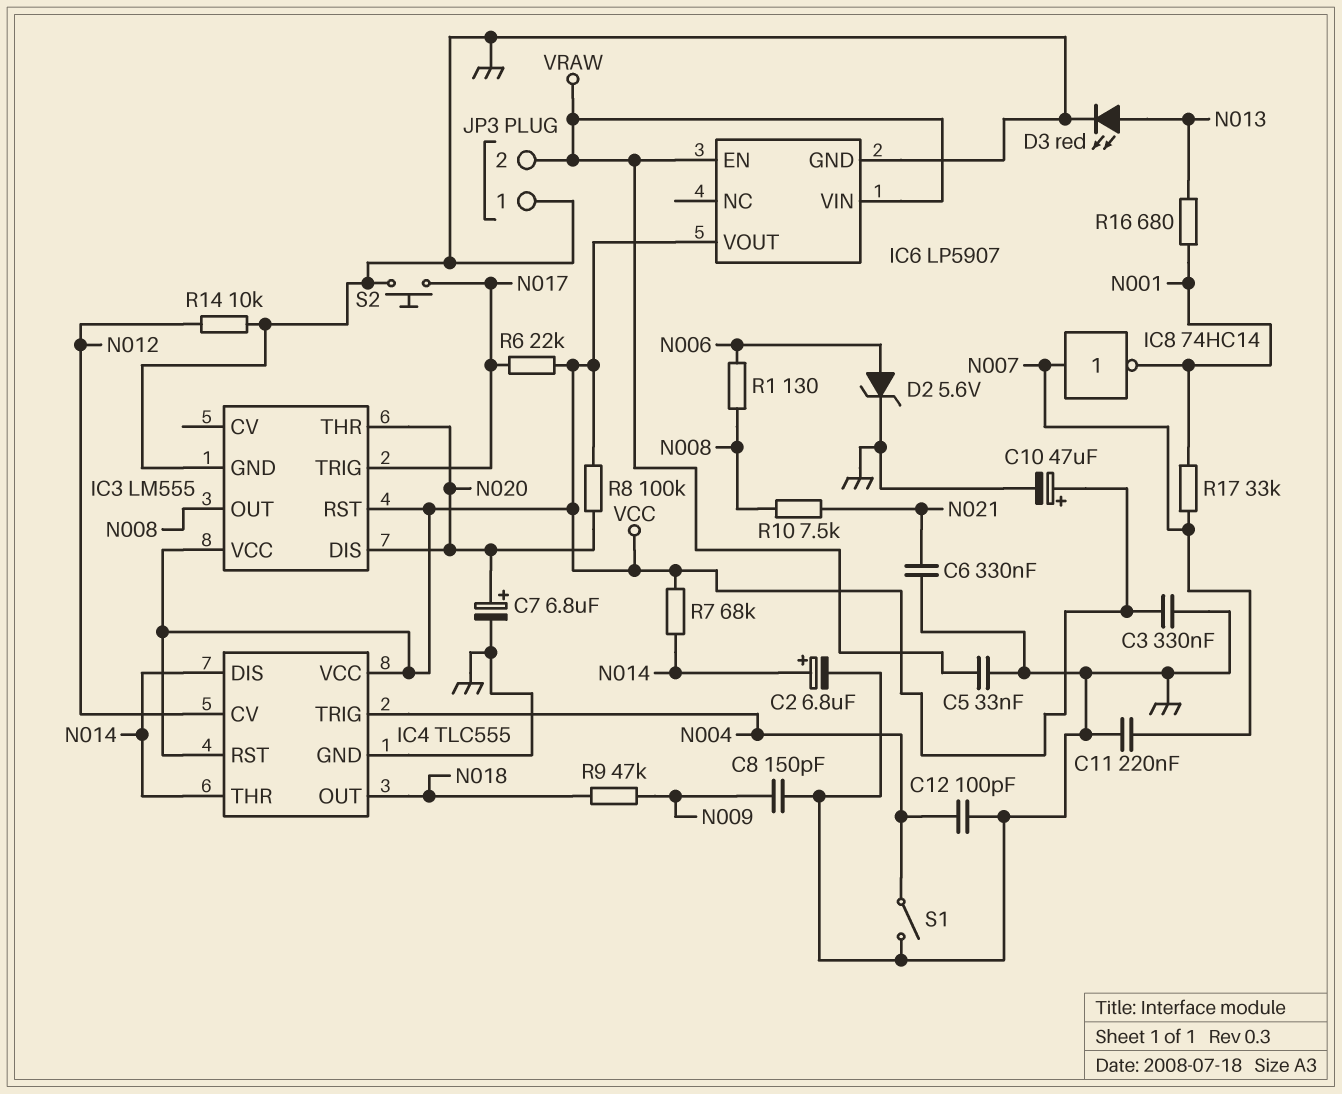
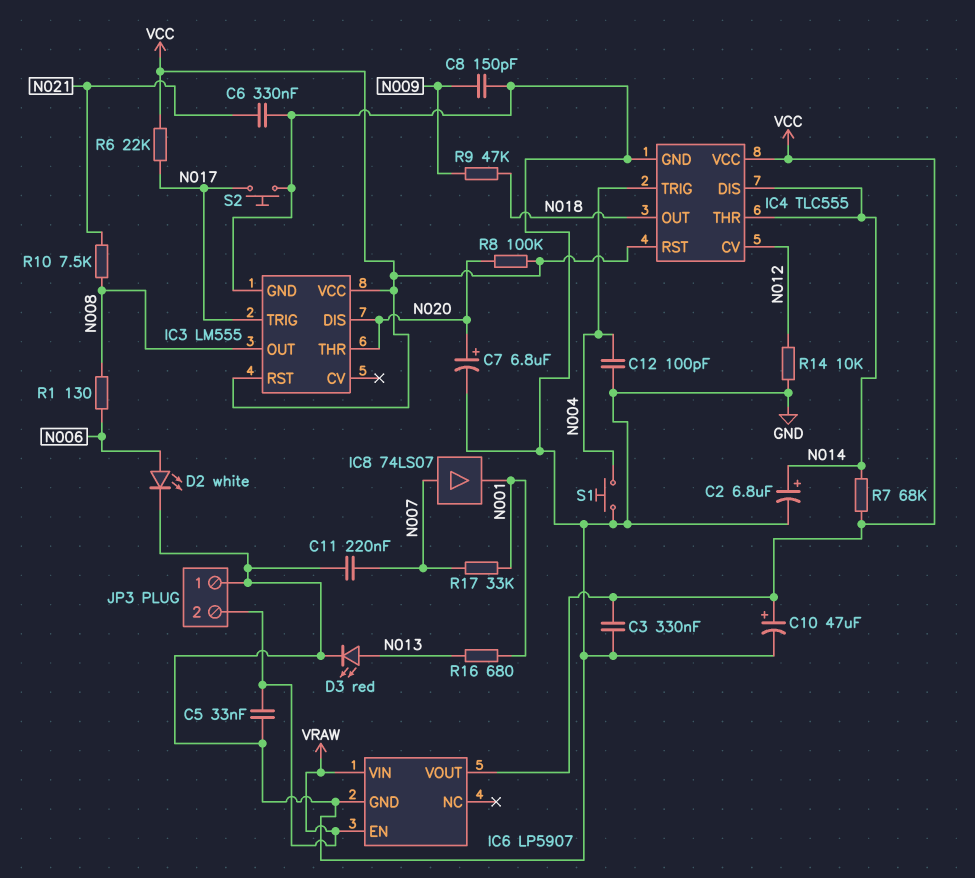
D2: zener 5.6V (A N006, K GND) -> LED white (A N006, K GND)
IC8: NOT 74HC14 (in N007, out N001) -> buffer 74LS07 (in N007, out N001)
S1: switch (GND, N004) -> button (GND, N004)

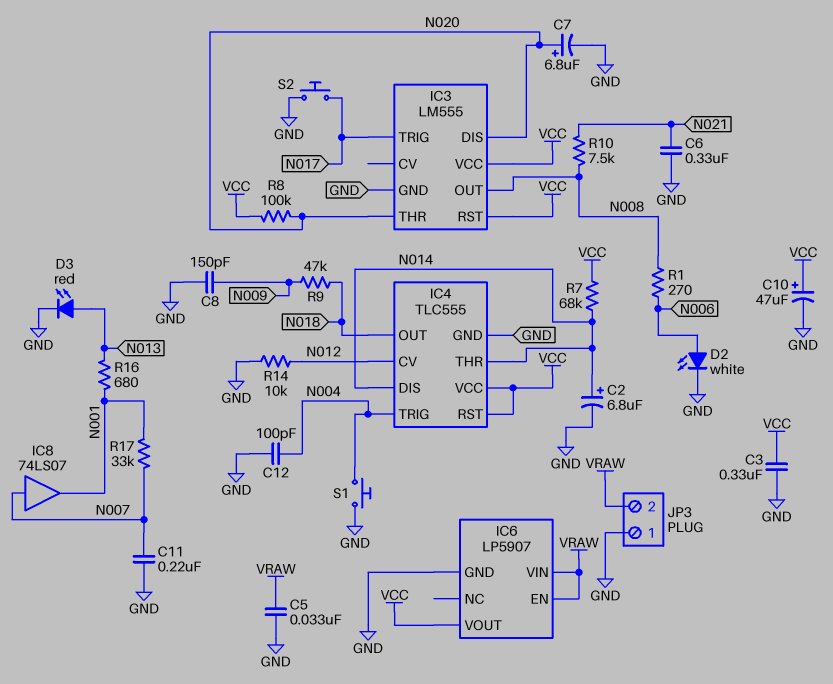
R1: 130 (N006, N008) -> 270 (N006, N008)
R6: 22k (N017, VCC) -> none

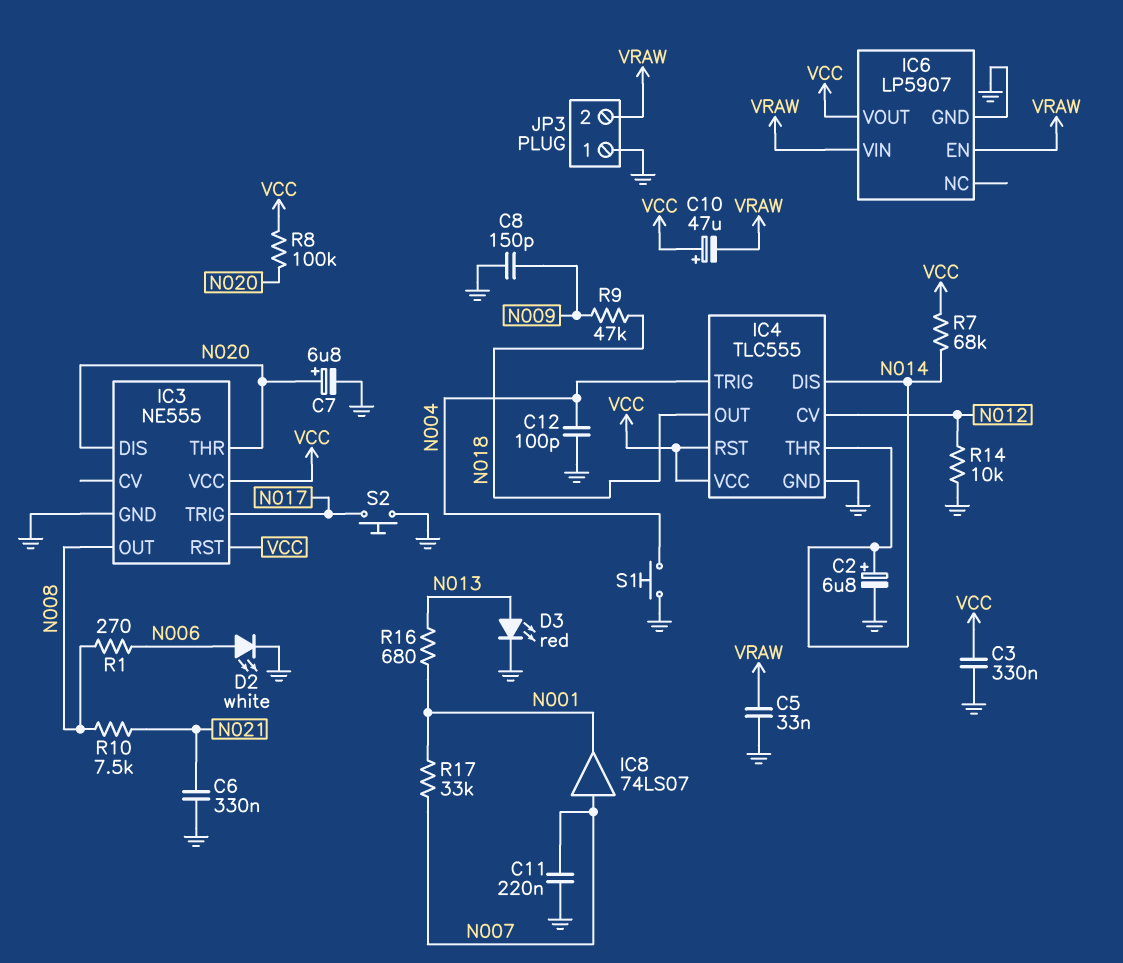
C10: 47uF (plus VCC, minus GND) -> 47uF (plus VCC, minus VRAW)
IC3: LM555 -> NE555

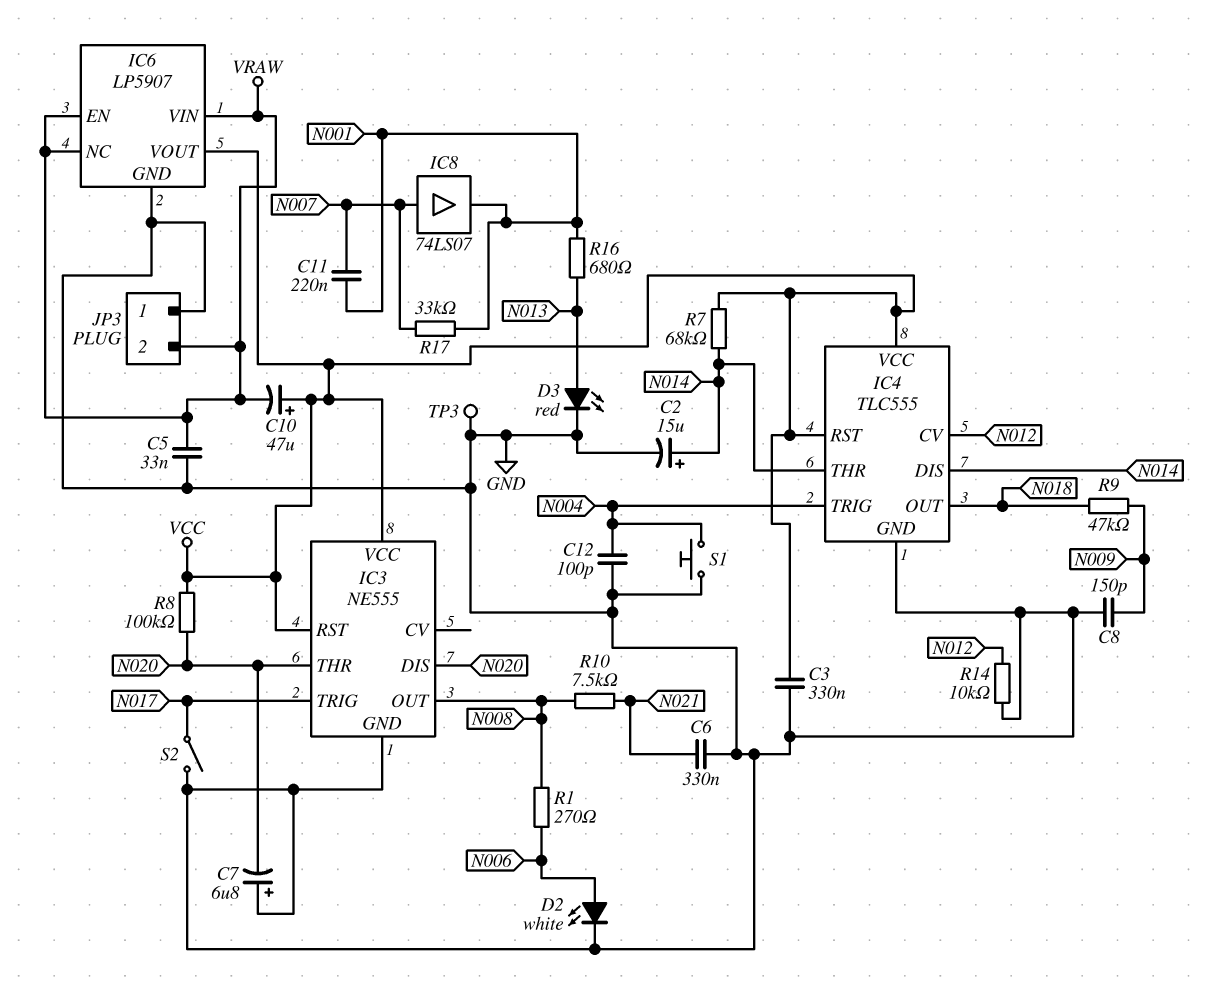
C2: 6.8uF (plus N014, minus GND) -> 15uF (plus N014, minus GND)
C7: 6.8uF (plus N020, minus GND) -> 6.8uF (plus GND, minus N020)
C11: 220nF (GND, N007) -> 220nF (N001, N007)
IC6 pin NC: none -> VRAW
S2: button (GND, N017) -> switch (GND, N017)
TP3: none -> test point (GND)

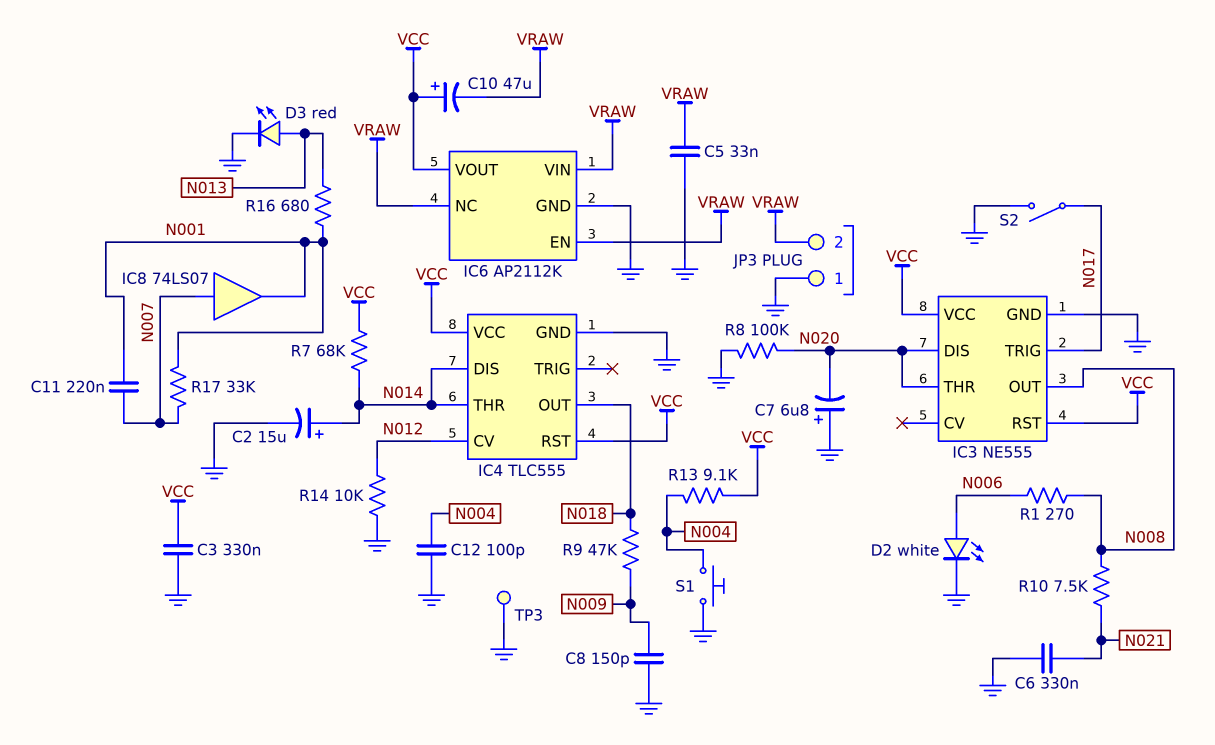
IC4 pin TRIG: N004 -> none
IC6: LP5907 -> AP2112K
R8: 100k (N020, VCC) -> 100k (GND, N020)
R13: none -> 9.1k (N004, VCC)

